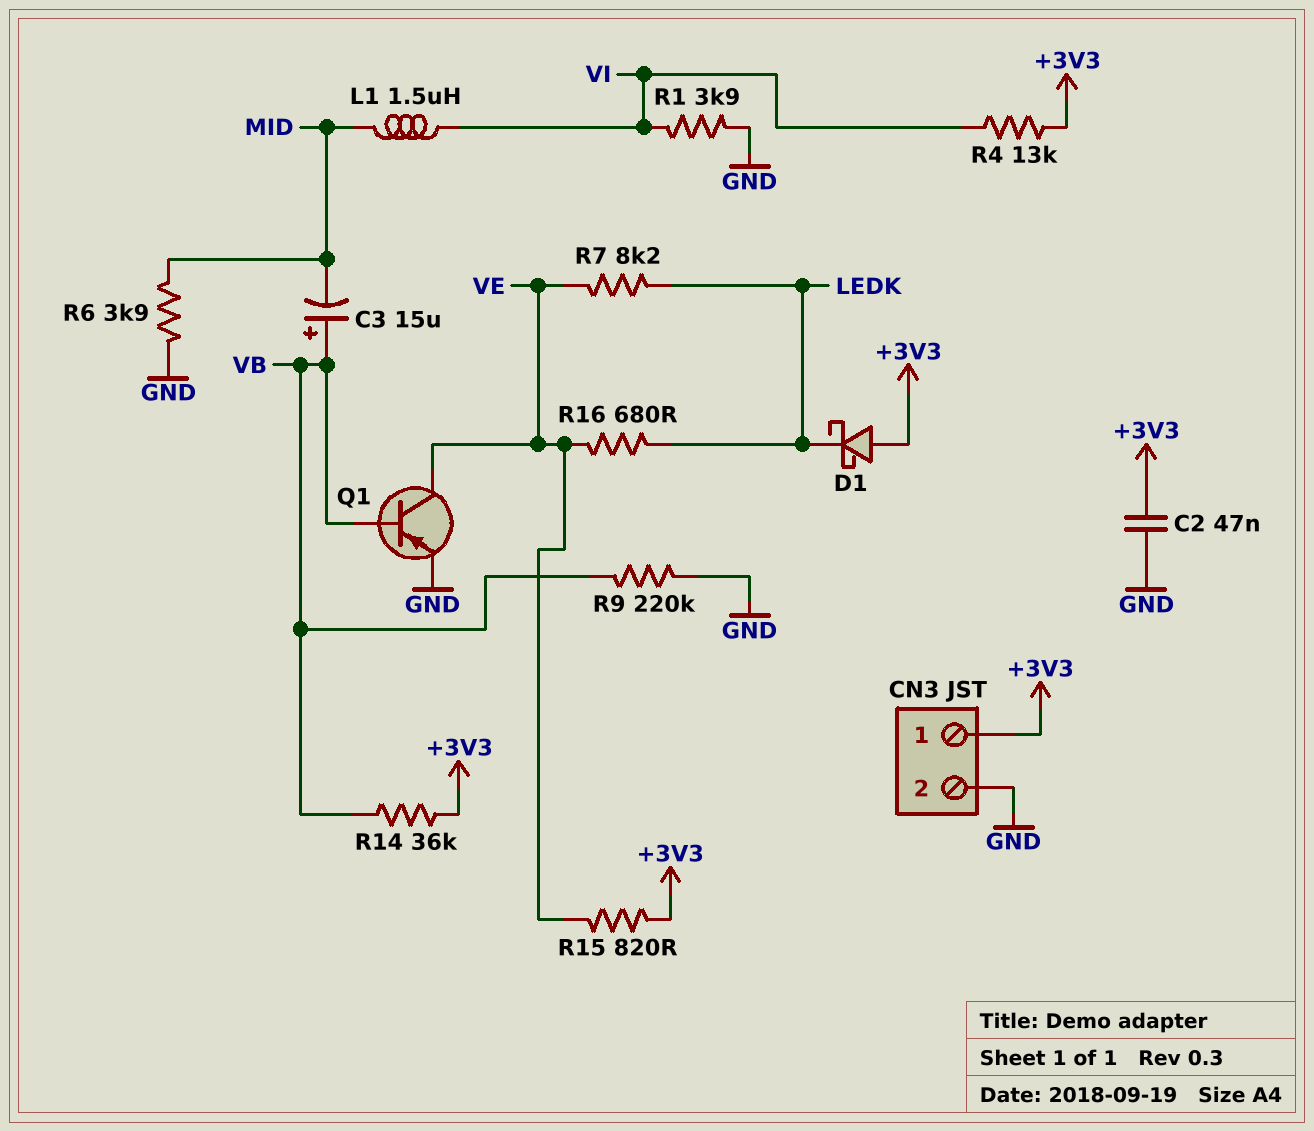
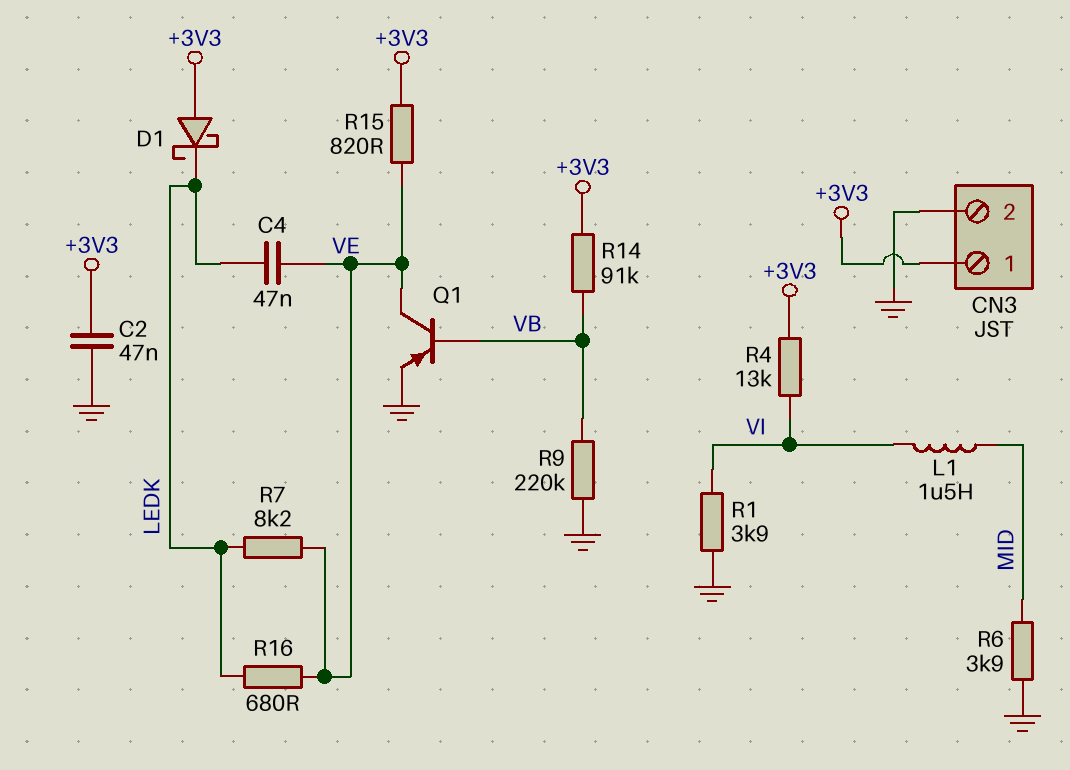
C3: 15uF (plus VB, minus MID) -> none
C4: none -> 47nF (LEDK, VE)
R14: 36k (+3V3, VB) -> 91k (+3V3, VB)

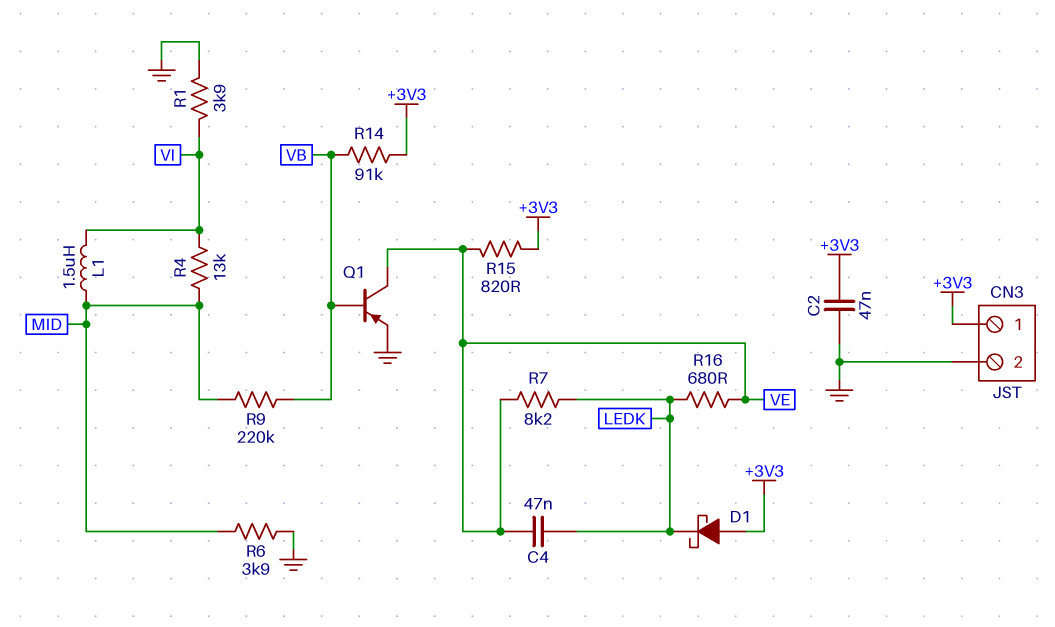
R4: 13k (+3V3, VI) -> 13k (MID, VI)
R9: 220k (GND, VB) -> 220k (MID, VB)

